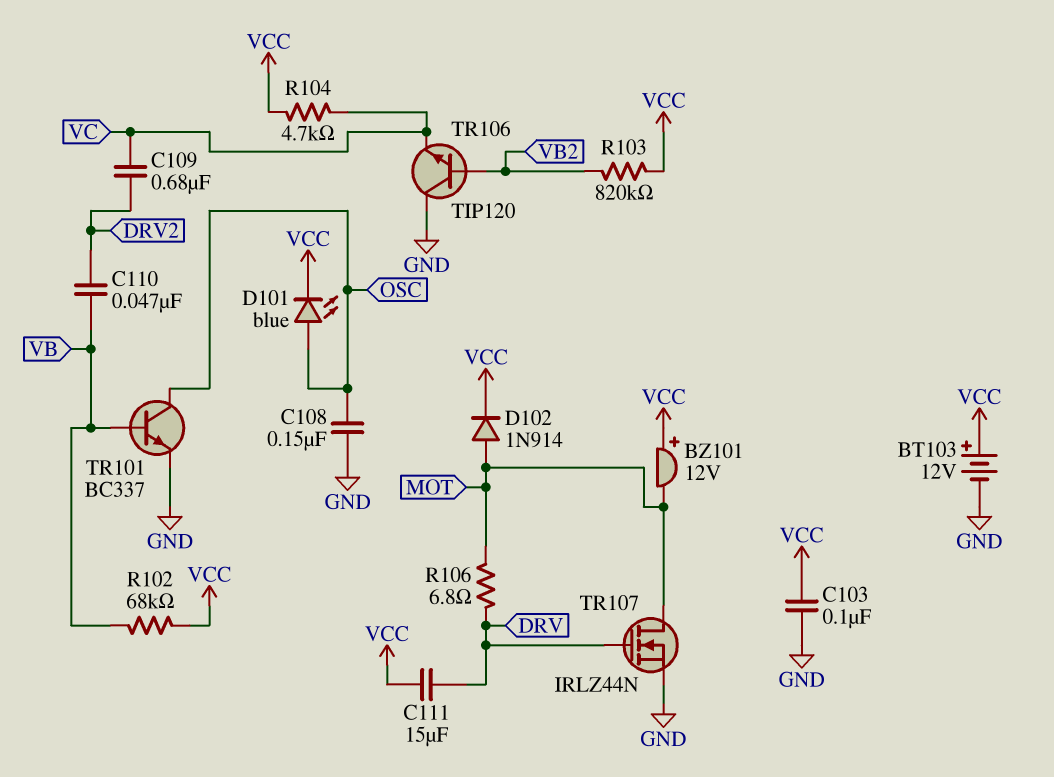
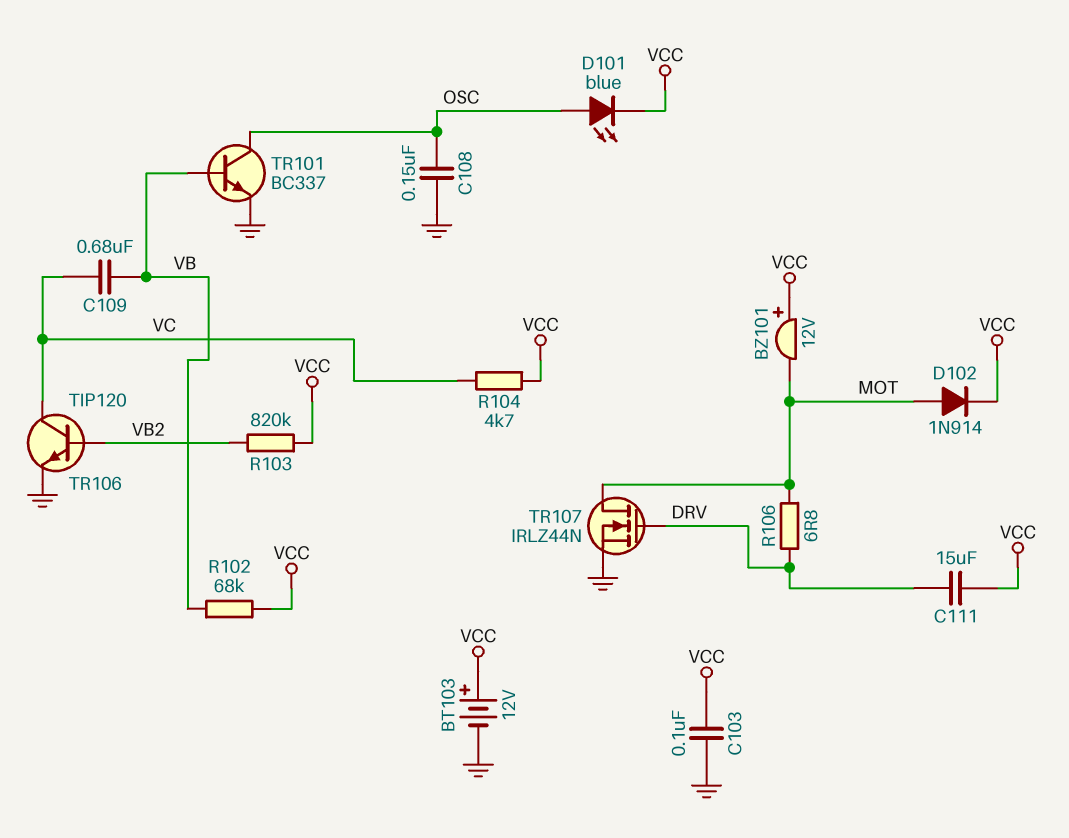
C109: 680nF (DRV2, VC) -> 680nF (VB, VC)
C110: 47nF (DRV2, VB) -> none
TR106: NPN TIP120 (B VB2, C GND, E VC) -> NPN TIP120 (B VB2, C VC, E GND)

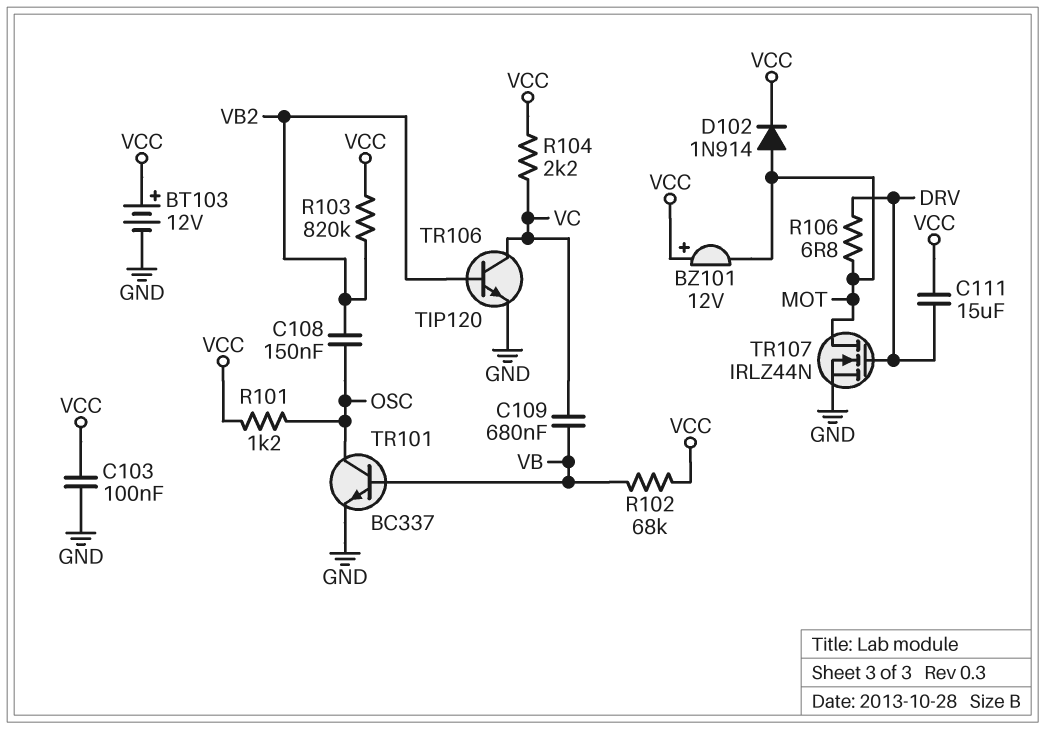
C108: 150nF (GND, OSC) -> 150nF (OSC, VB2)
D101: LED blue (A OSC, K VCC) -> none
R101: none -> 1.2k (OSC, VCC)
R104: 4.7k (VC, VCC) -> 2.2k (VC, VCC)

